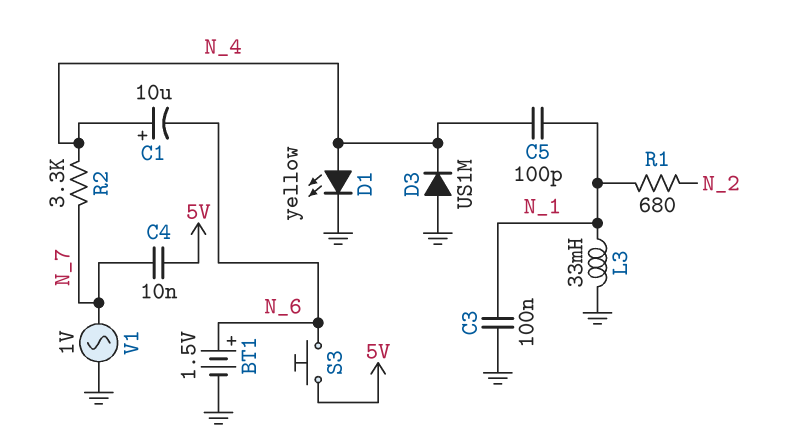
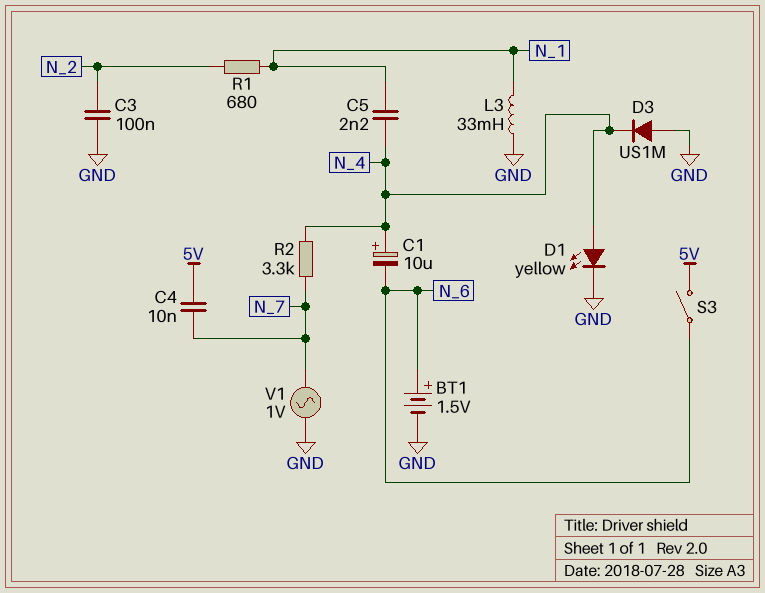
C3: 100nF (GND, N_1) -> 100nF (GND, N_2)
C5: 100pF (N_1, N_4) -> 2.2nF (N_1, N_4)
S3: button (5V, N_6) -> switch (5V, N_6)

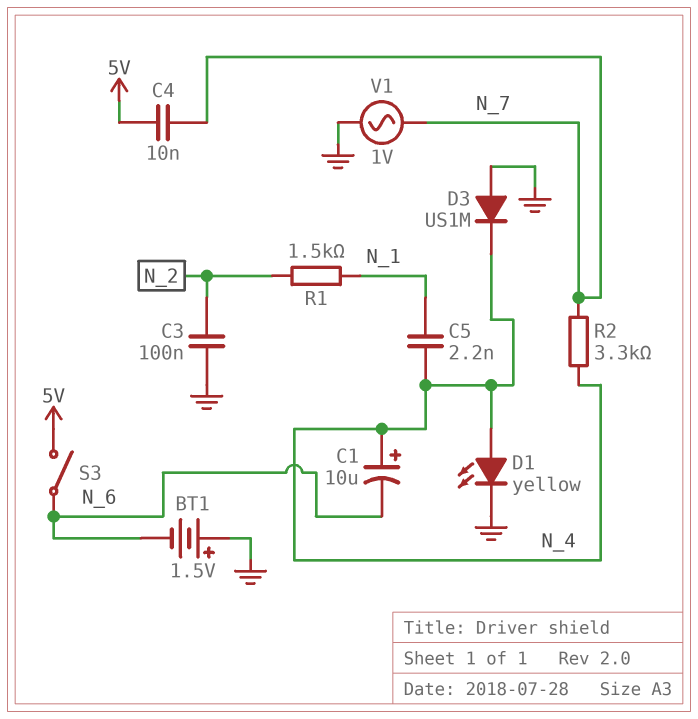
BT1: 1.5V (plus N_6, minus GND) -> 1.5V (plus GND, minus N_6)
L3: 33mH (GND, N_1) -> none
R1: 680 (N_1, N_2) -> 1.5k (N_1, N_2)

